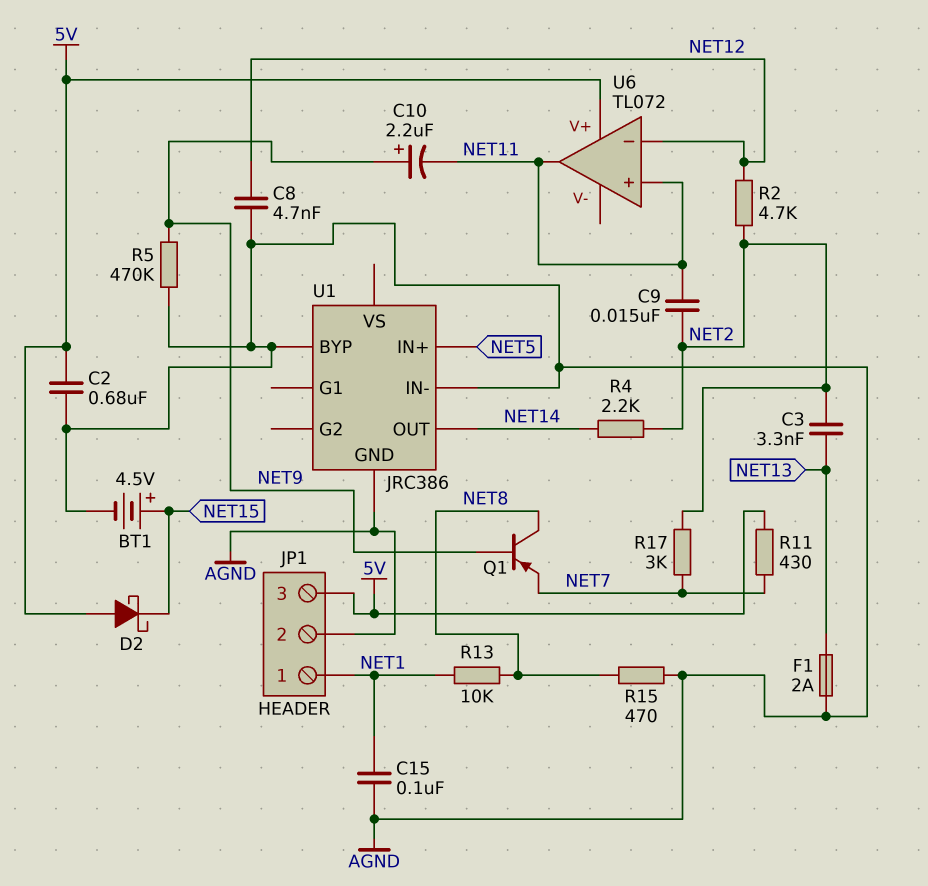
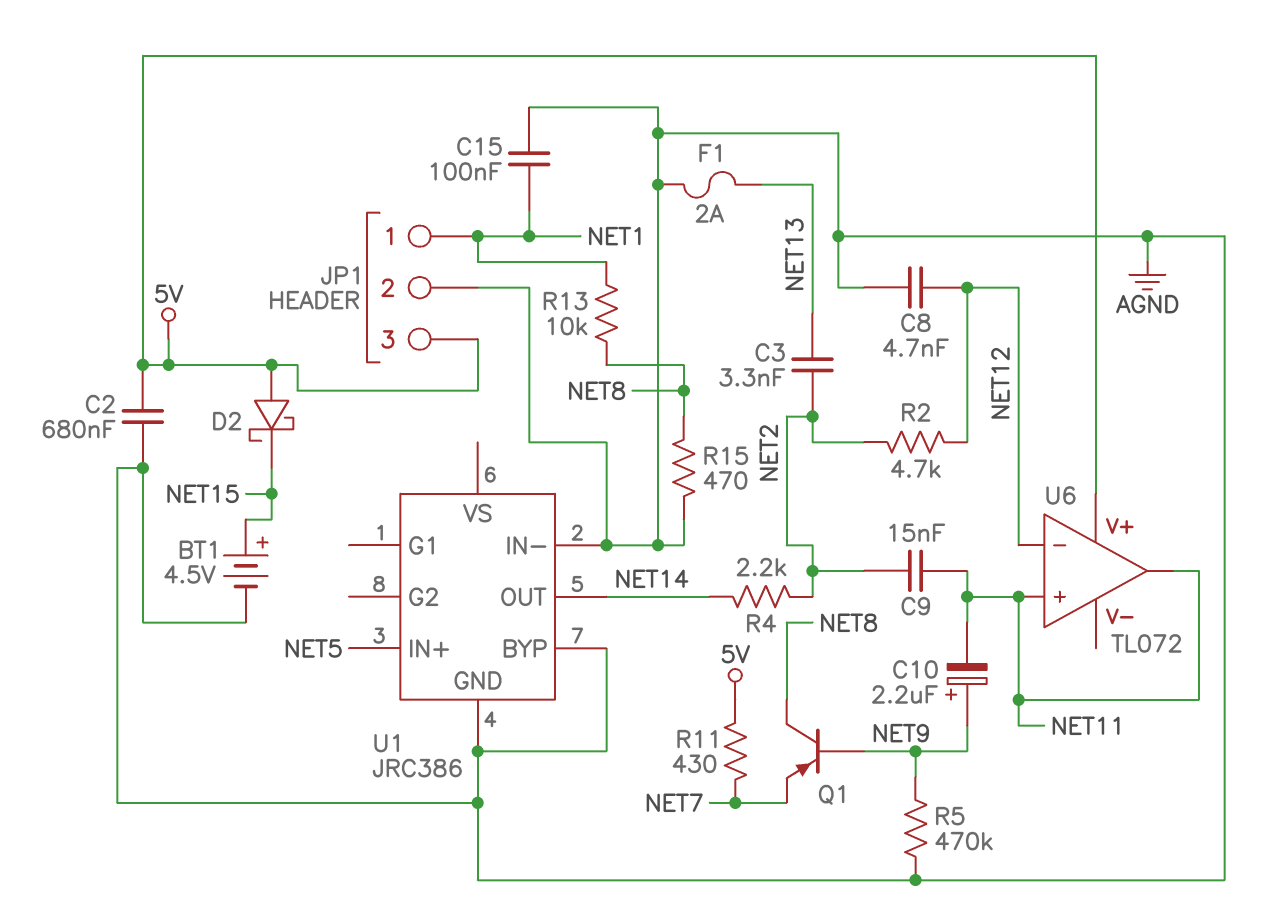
R17: 3k (NET2, NET7) -> none

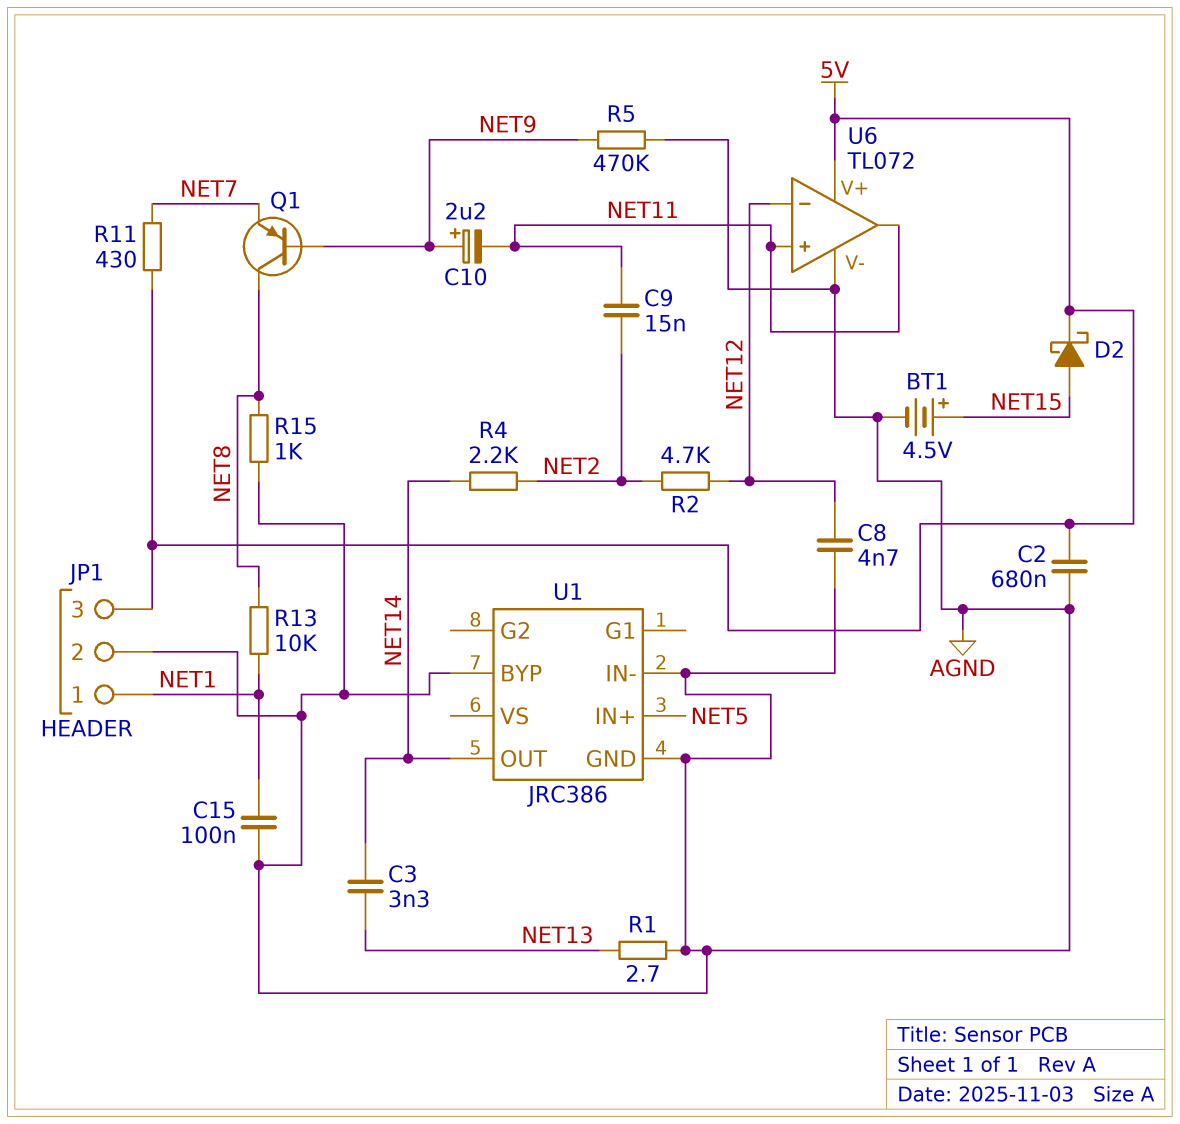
C3: 3.3nF (NET2, NET13) -> 3.3nF (NET13, NET14)
D2: schottky (A 5V, K NET15) -> schottky (A NET15, K 5V)
F1: 2A (AGND, NET13) -> none
R1: none -> 2.7 (AGND, NET13)
R15: 470 (AGND, NET8) -> 1k (AGND, NET8)
U6 pin V-: none -> AGND

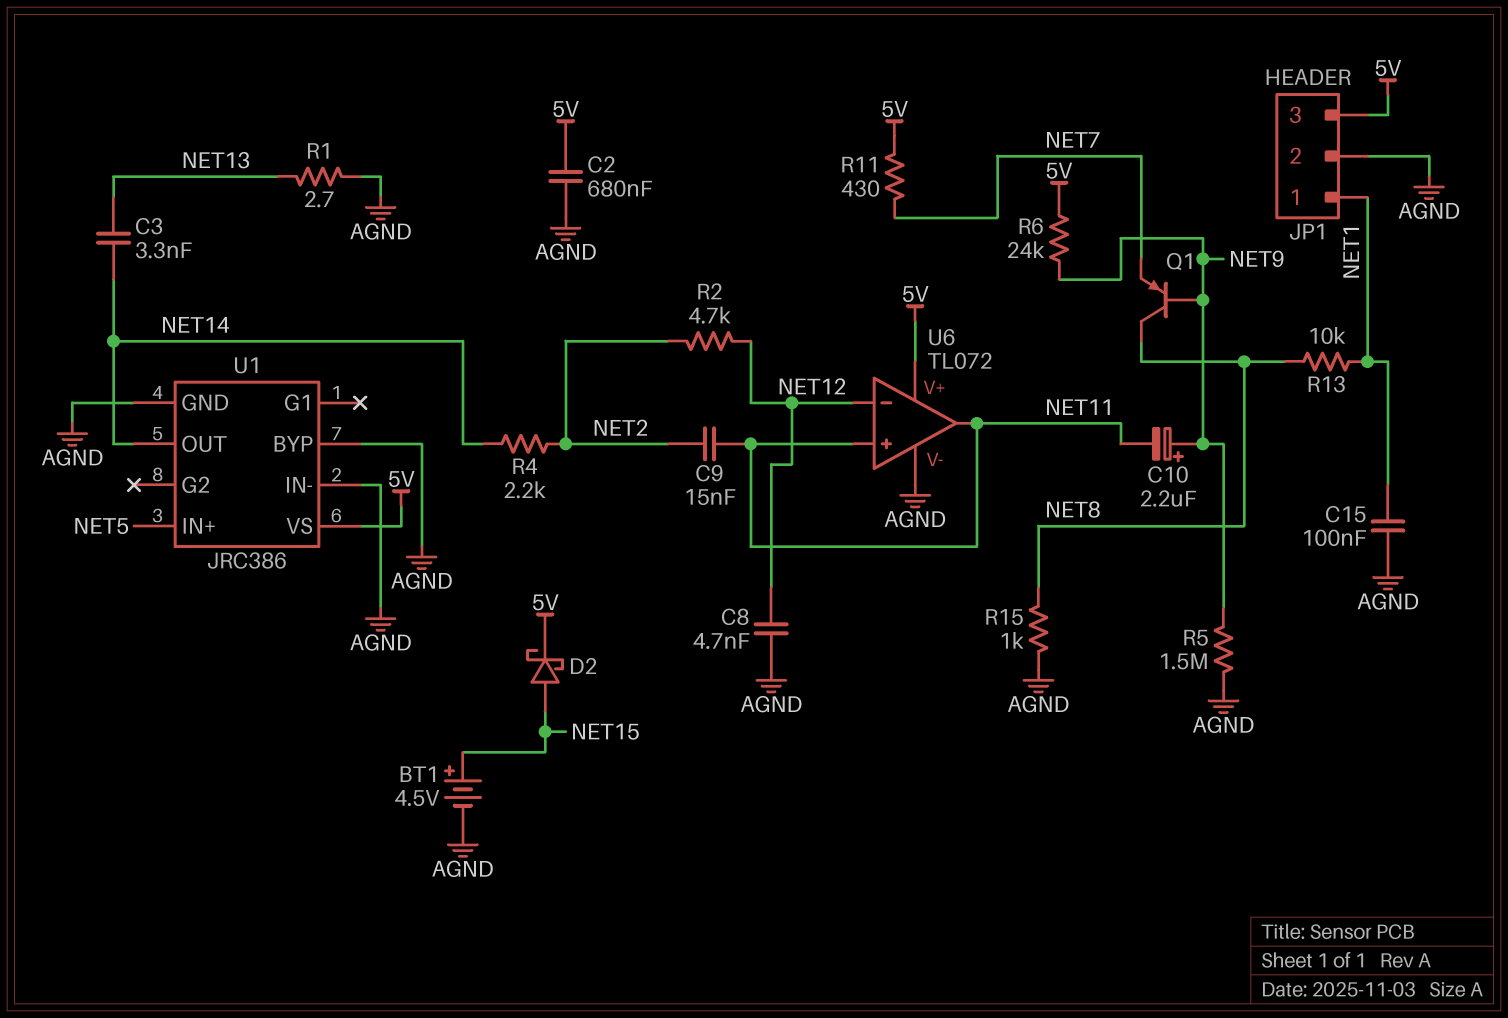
R5: 470k (AGND, NET9) -> 1.5M (AGND, NET9)
R6: none -> 24k (5V, NET9)
U1 pin VS: none -> 5V

